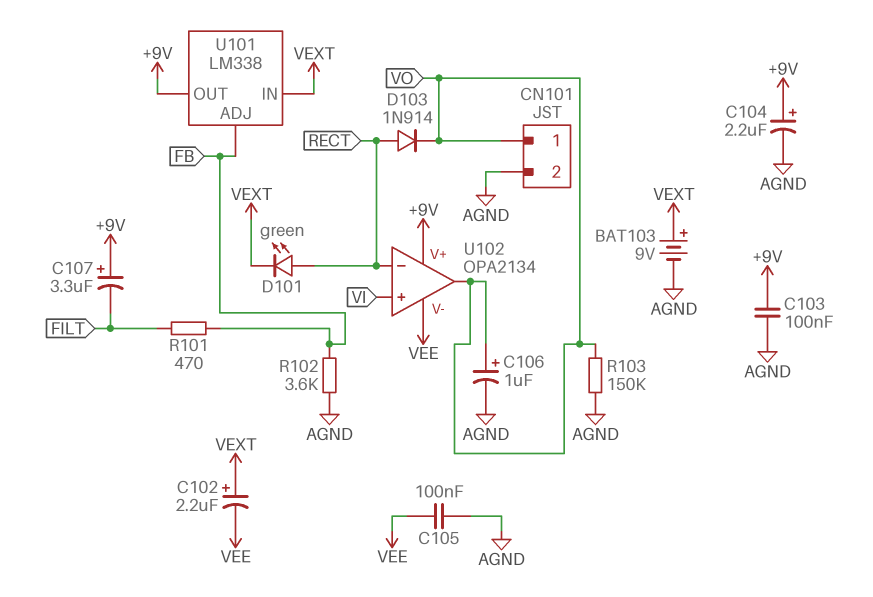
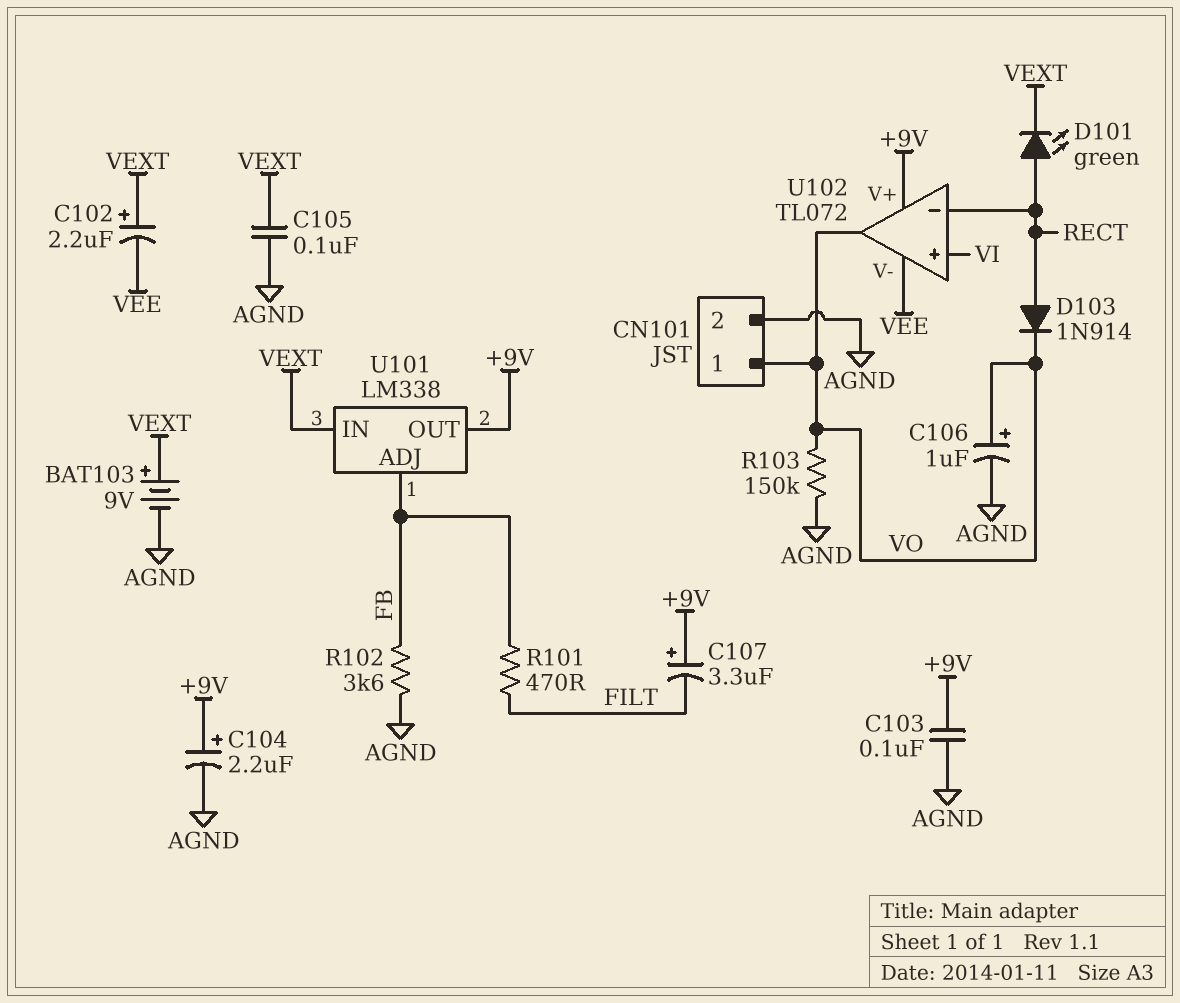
C105: 100nF (AGND, VEE) -> 100nF (AGND, VEXT)
U102: OPA2134 -> TL072

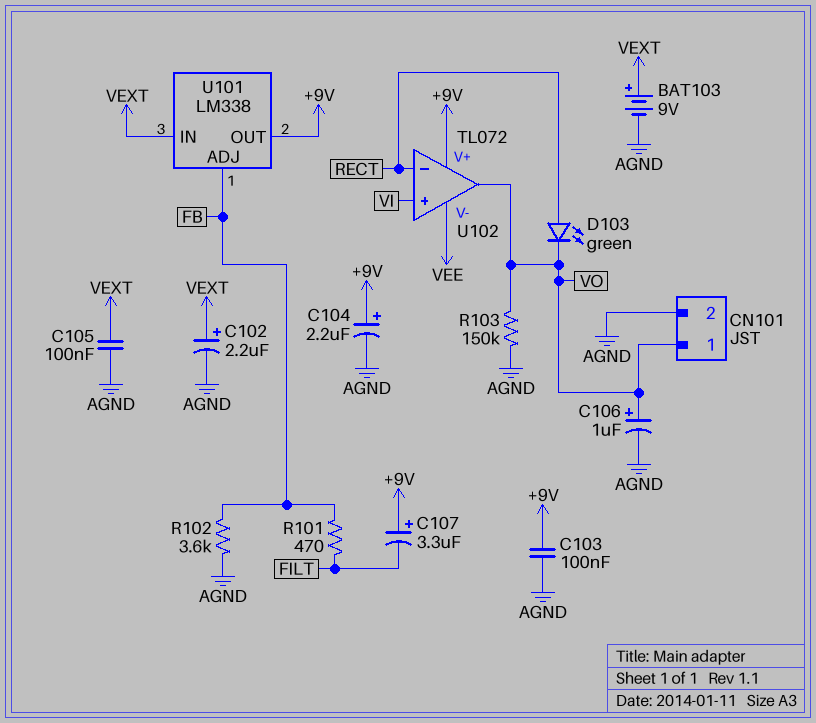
C102: 2.2uF (plus VEXT, minus VEE) -> 2.2uF (plus VEXT, minus AGND)
D101: LED green (A RECT, K VEXT) -> none
D103: diode 1N914 (A RECT, K VO) -> LED green (A RECT, K VO)

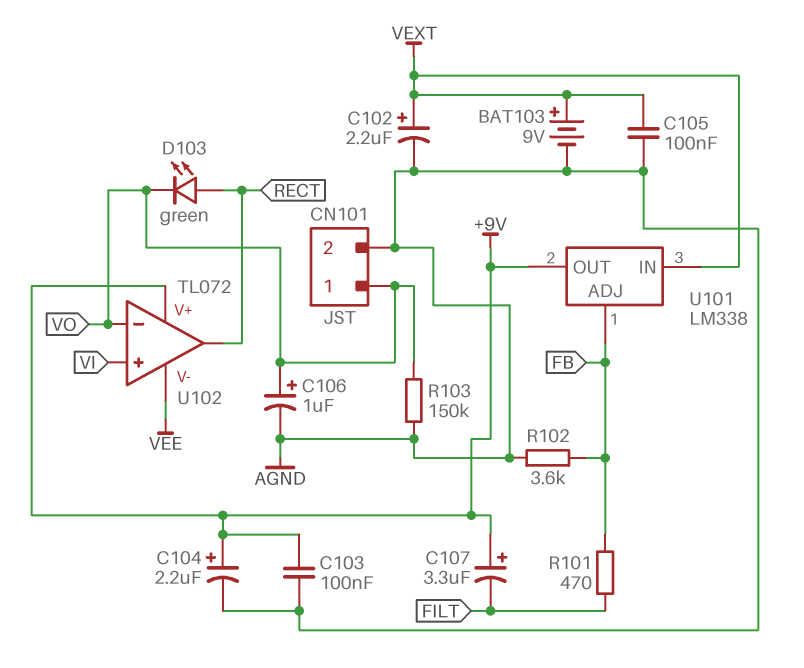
U102 pin in-: RECT -> VO
U102 pin out: VO -> RECT

